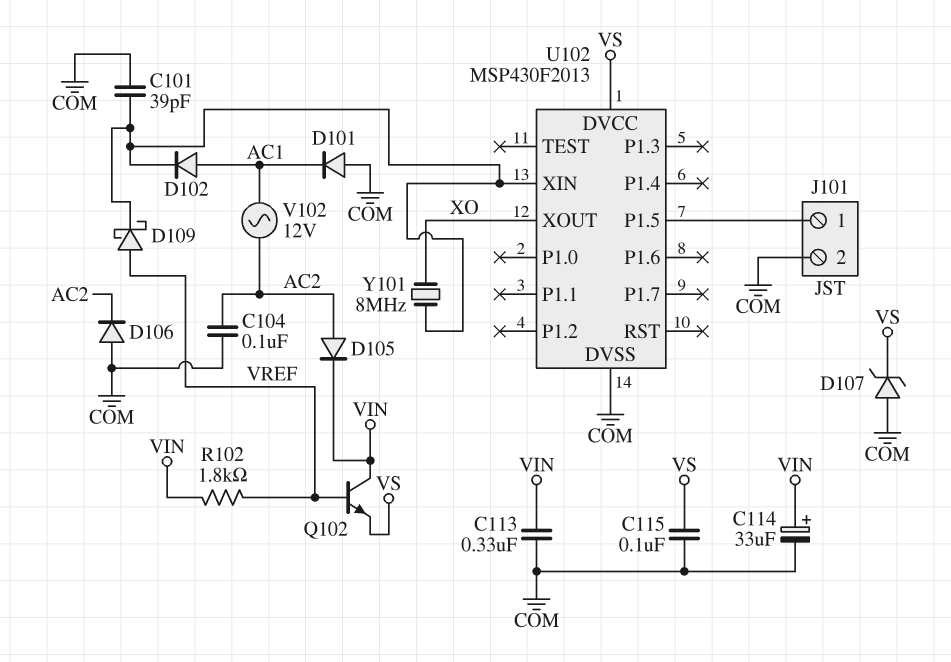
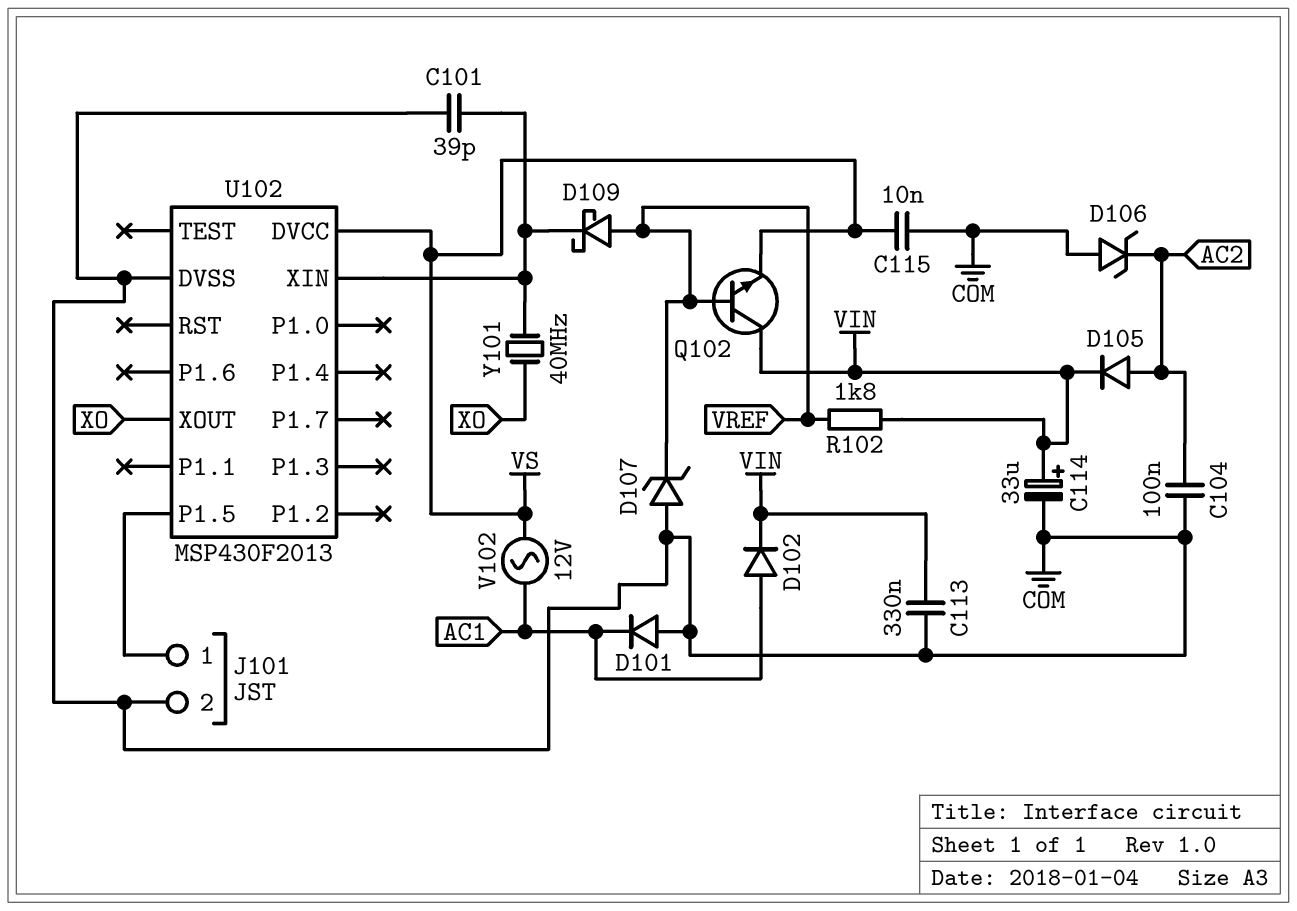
C115: 100nF (COM, VS) -> 10nF (COM, VS)
D102: diode (A AC1, K U102/XIN) -> diode (A AC1, K VIN)
D106: diode (A COM, K AC2) -> zener (A COM, K AC2)
D107: zener (A COM, K VS) -> zener (A COM, K VREF)
V102: AC 12V (AC1, AC2) -> AC 12V (AC1, VS)
Y101: 8MHz (U102/XIN, XO) -> 40MHz (U102/XIN, XO)

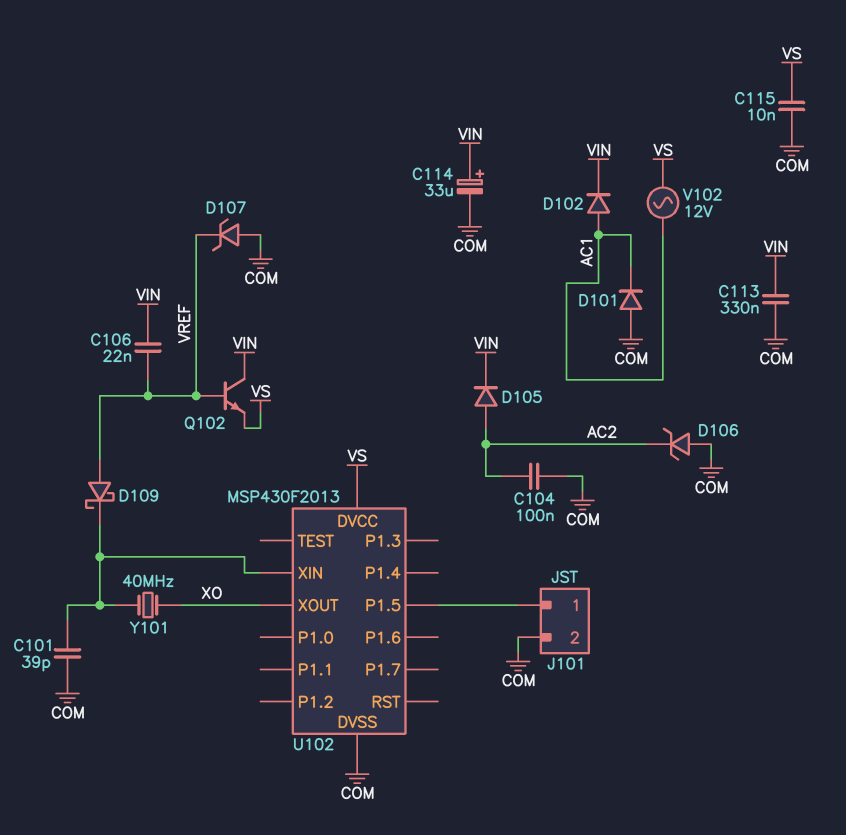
C106: none -> 22nF (VIN, VREF)
R102: 1.8k (VIN, VREF) -> none

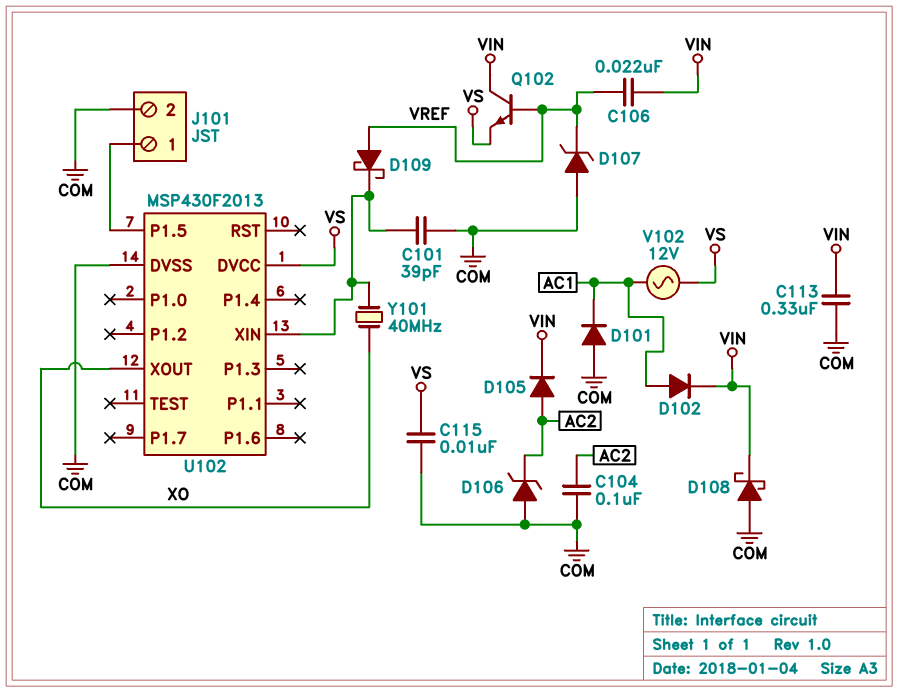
C114: 33uF (plus VIN, minus COM) -> none
D108: none -> schottky (A COM, K VIN)

